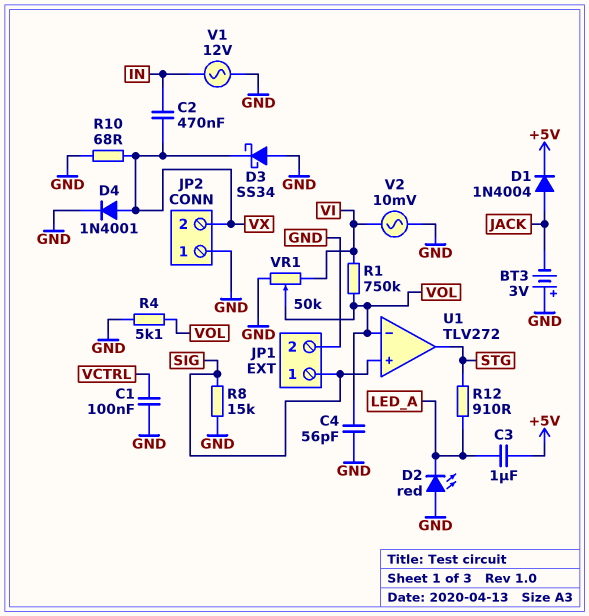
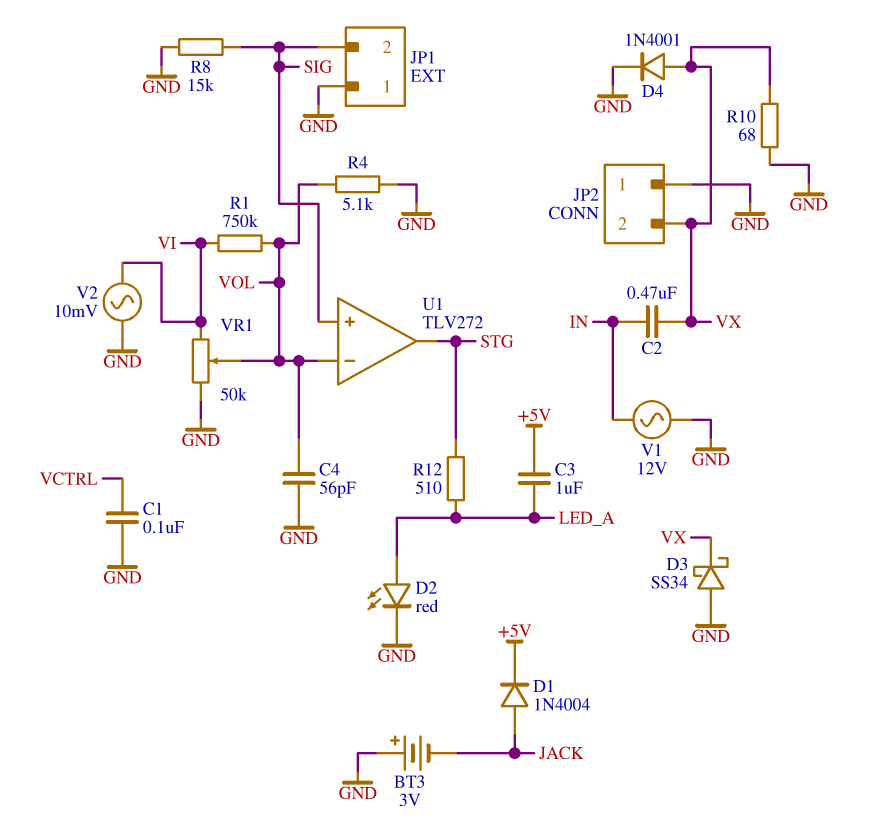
D2: LED red (A GND, K LED_A) -> LED red (A LED_A, K GND)
JP1 pin 1: SIG -> GND
JP1 pin 2: GND -> SIG
R12: 910 (LED_A, STG) -> 510 (LED_A, STG)

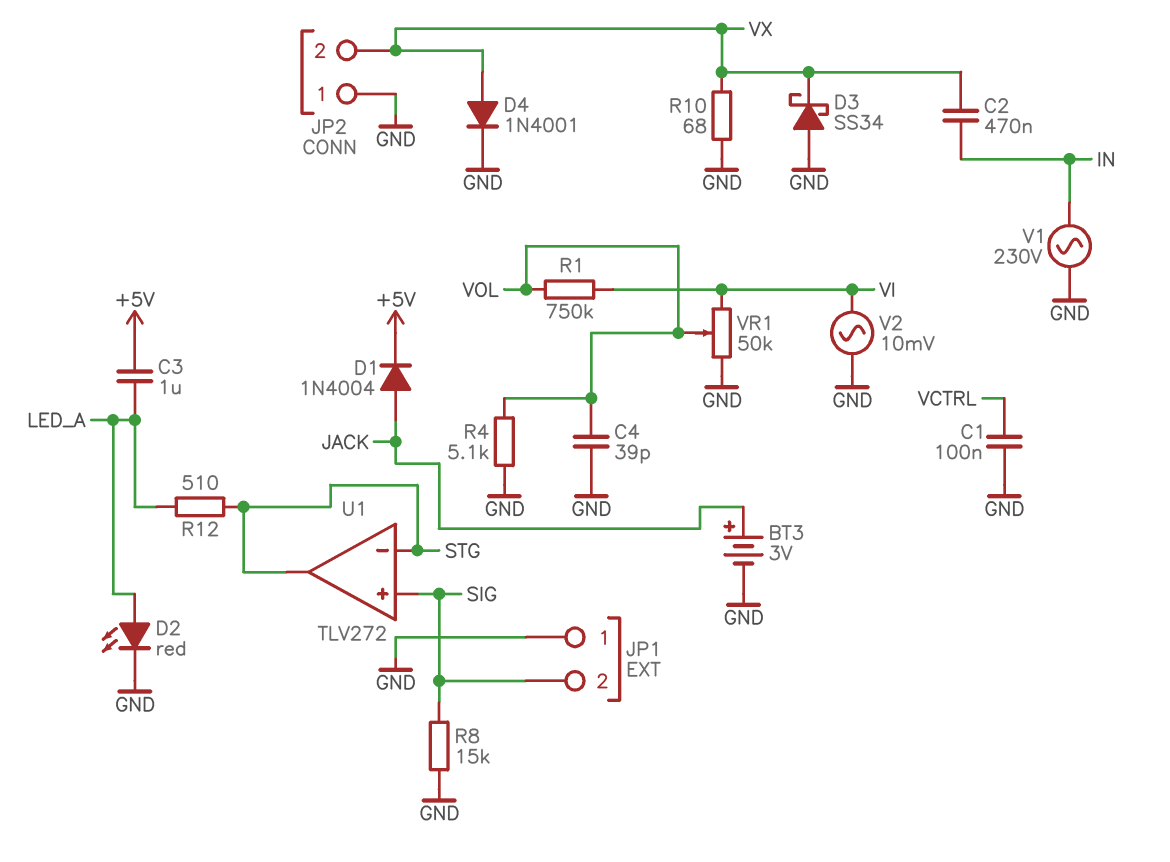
BT3: 3V (plus GND, minus JACK) -> 3V (plus JACK, minus GND)
C4: 56pF (GND, VOL) -> 39pF (GND, VOL)
U1 pin in-: VOL -> STG
V1: AC 12V (GND, IN) -> AC 230V (GND, IN)

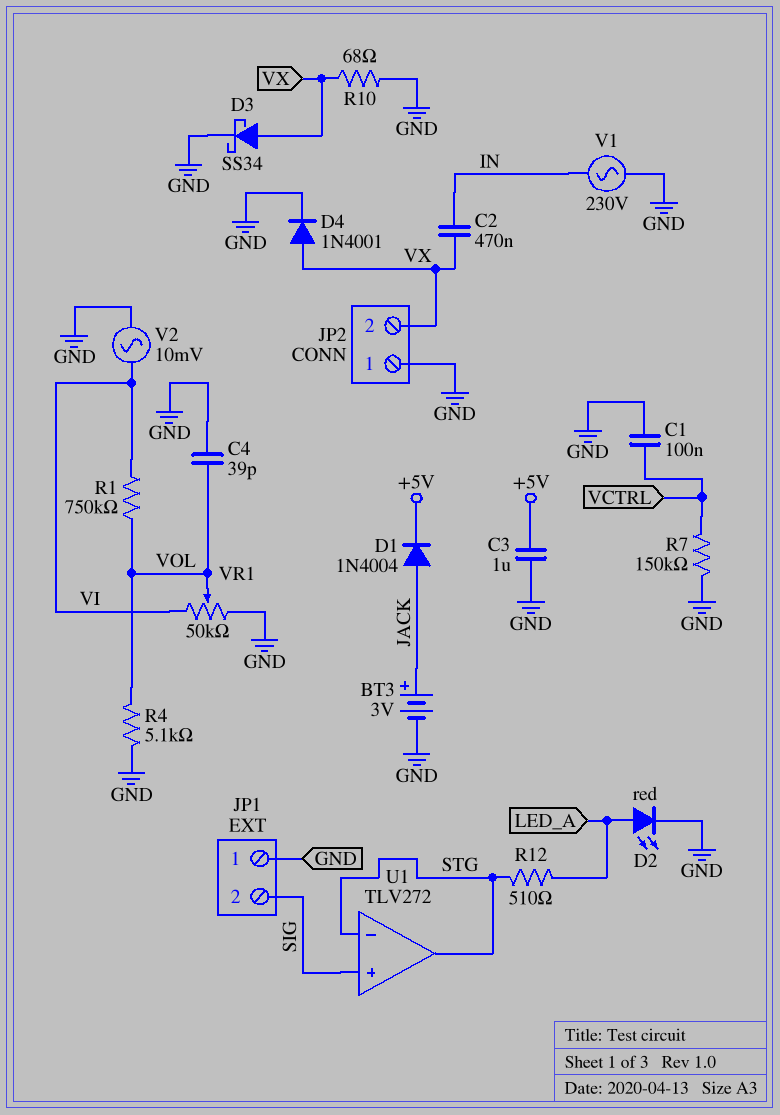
C3: 1uF (+5V, LED_A) -> 1uF (+5V, GND)
D3: schottky SS34 (A GND, K VX) -> schottky SS34 (A VX, K GND)
R7: none -> 150k (GND, VCTRL)
R8: 15k (GND, SIG) -> none

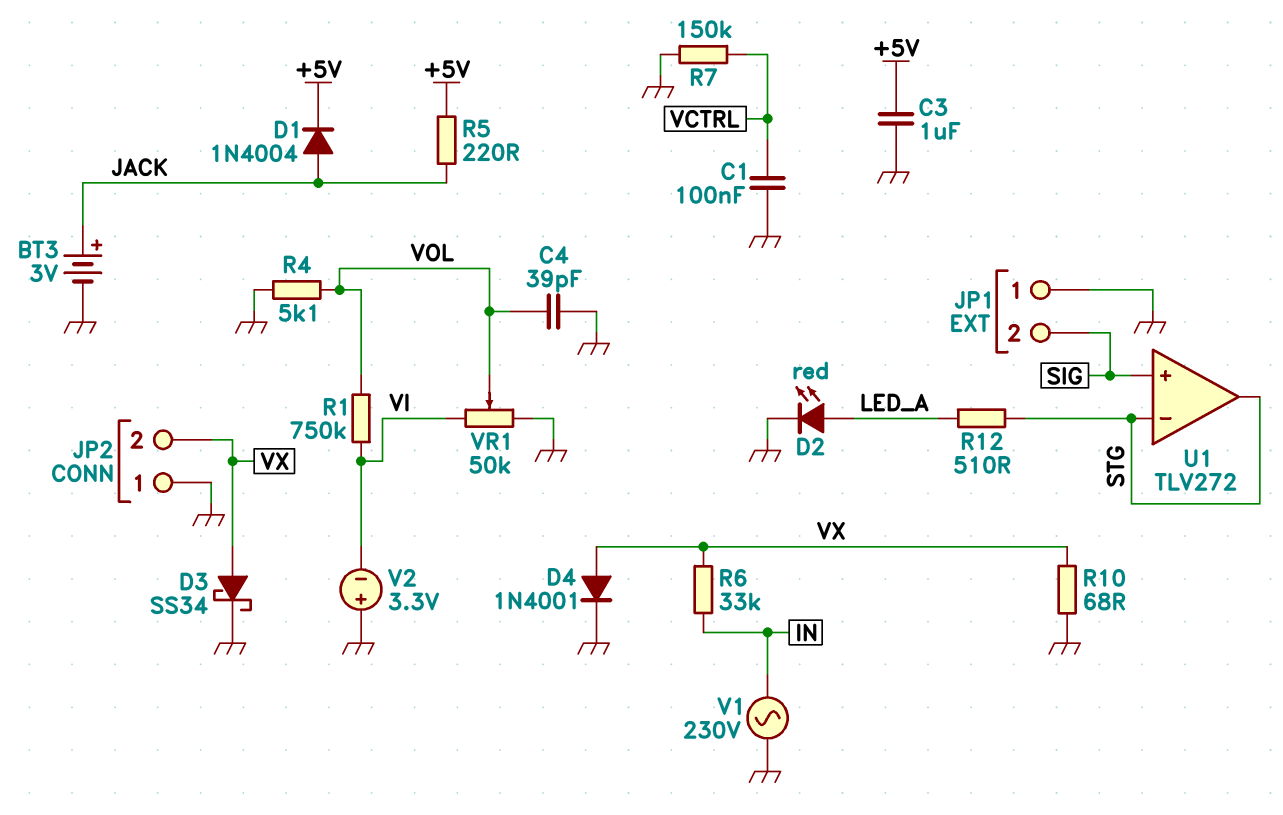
C2: 470nF (IN, VX) -> none
R5: none -> 220 (+5V, JACK)
R6: none -> 33k (IN, VX)
V2: AC 10mV (GND, VI) -> 3.3V (plus GND, minus VI)

